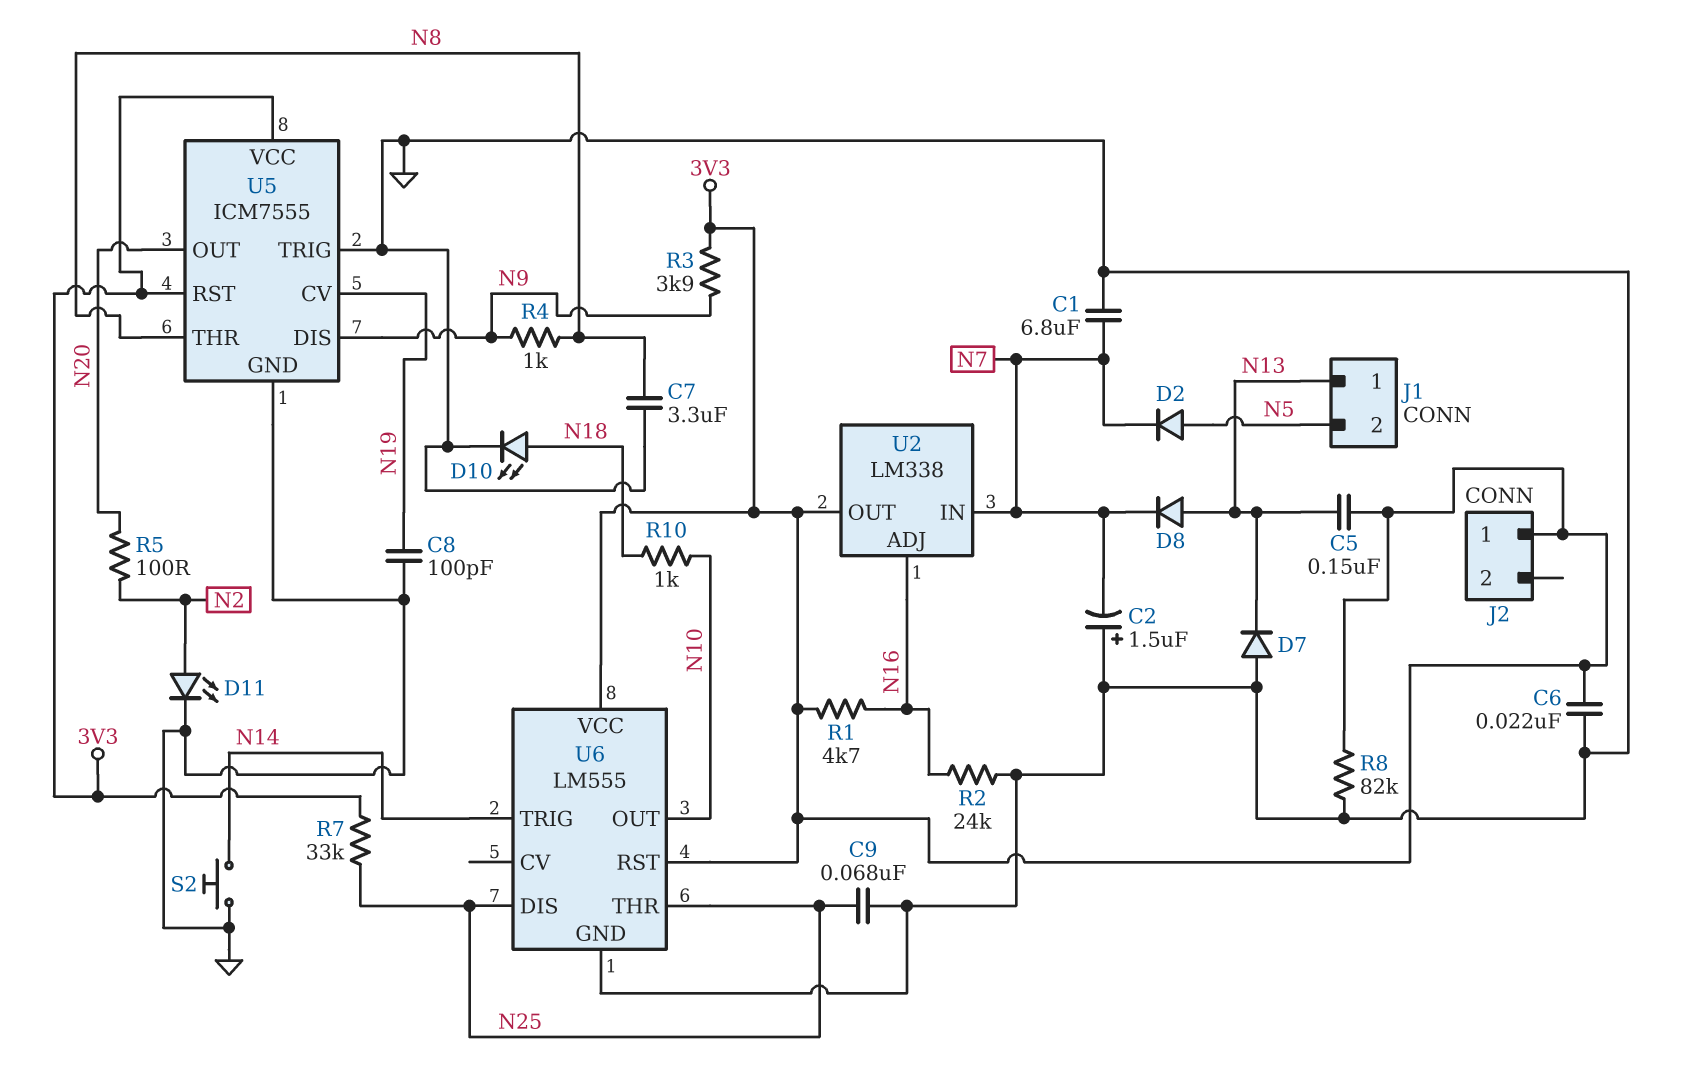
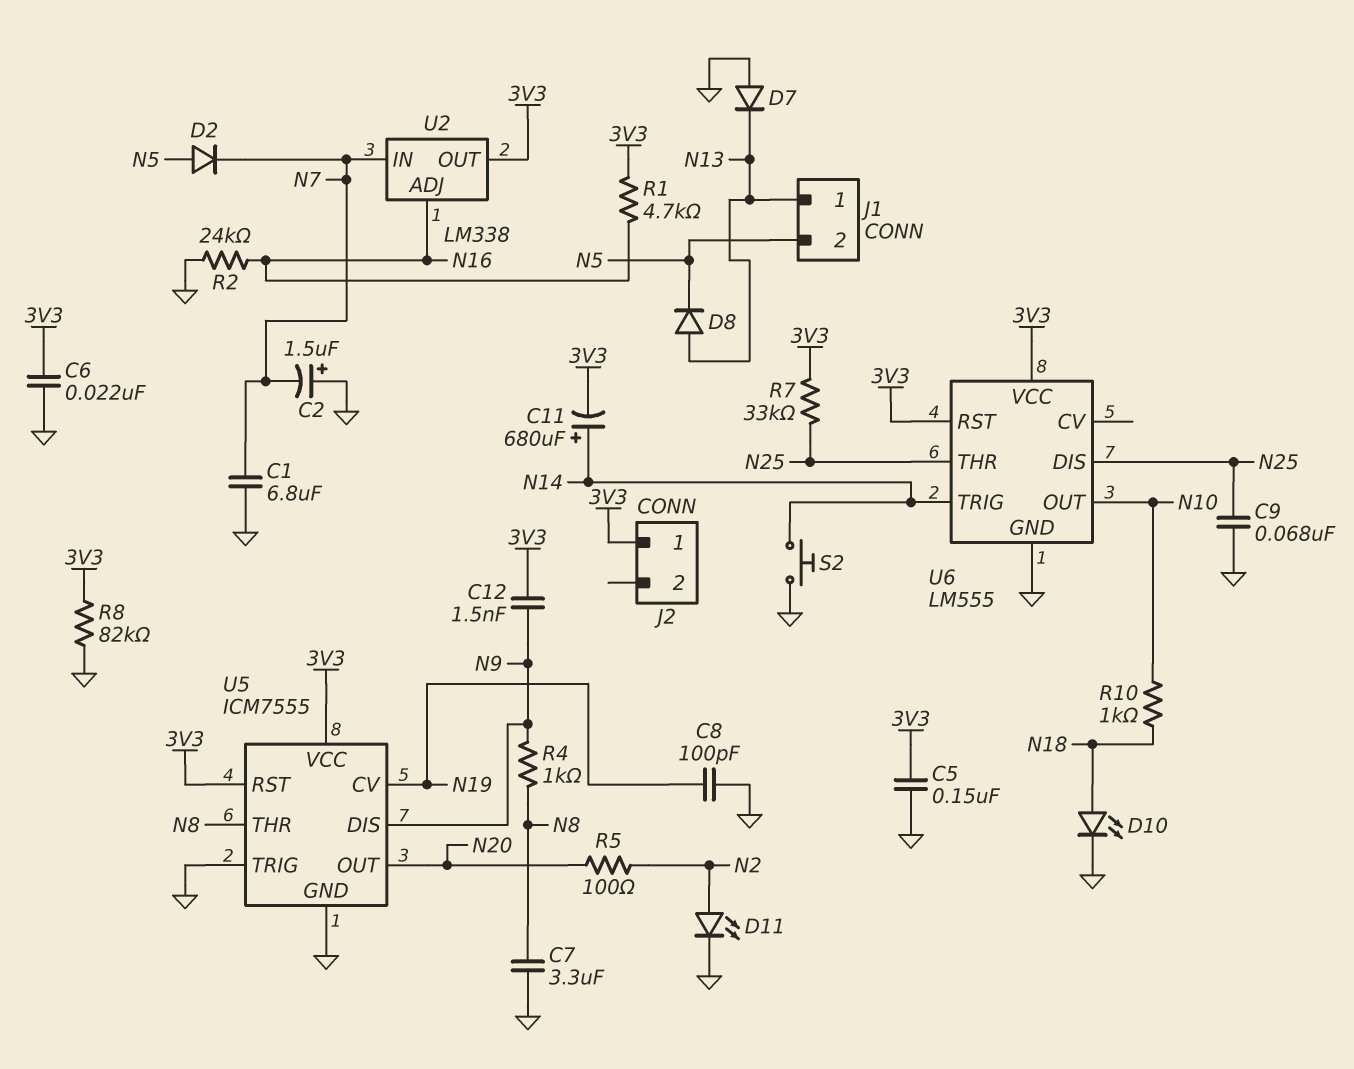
C5: 150nF (3V3, N13) -> 150nF (3V3, GND)
C11: none -> 680uF (plus N14, minus 3V3)
C12: none -> 1.5nF (3V3, N9)
D8: diode (A N13, K N7) -> diode (A N13, K N5)
R3: 3.9k (3V3, N9) -> none

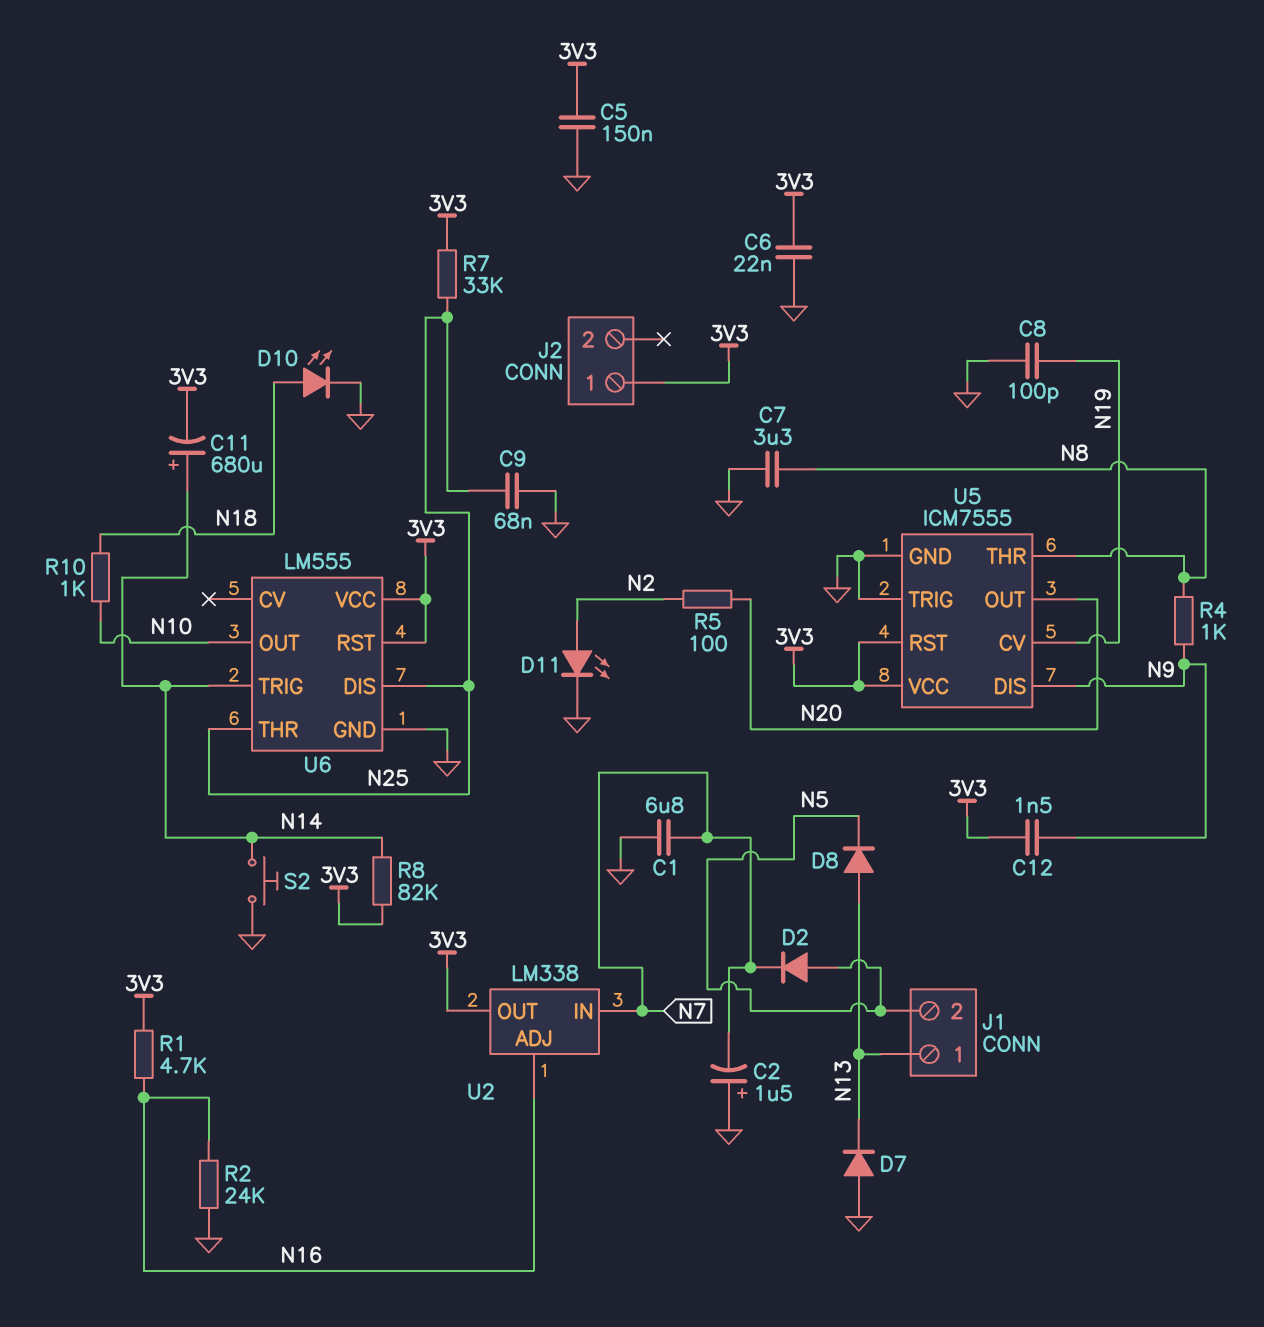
R8: 82k (3V3, GND) -> 82k (3V3, N14)

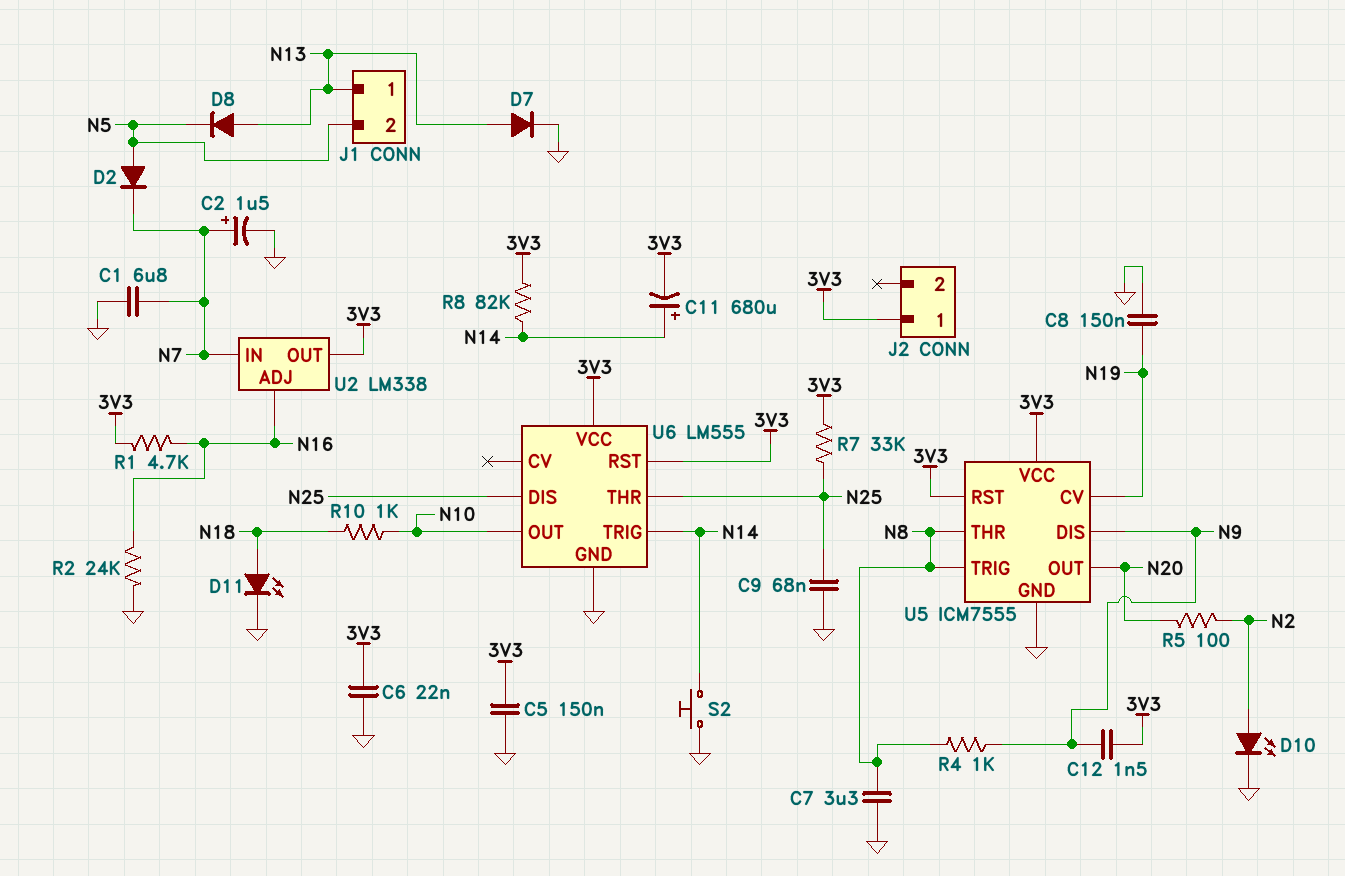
C2: 1.5uF (plus GND, minus N7) -> 1.5uF (plus N7, minus GND)
C8: 100pF (GND, N19) -> 150nF (GND, N19)
D7: diode (A GND, K N13) -> diode (A N13, K GND)
D10: LED (A N18, K GND) -> LED (A N2, K GND)
D11: LED (A N2, K GND) -> LED (A N18, K GND)
U5 pin TRIG: GND -> N8

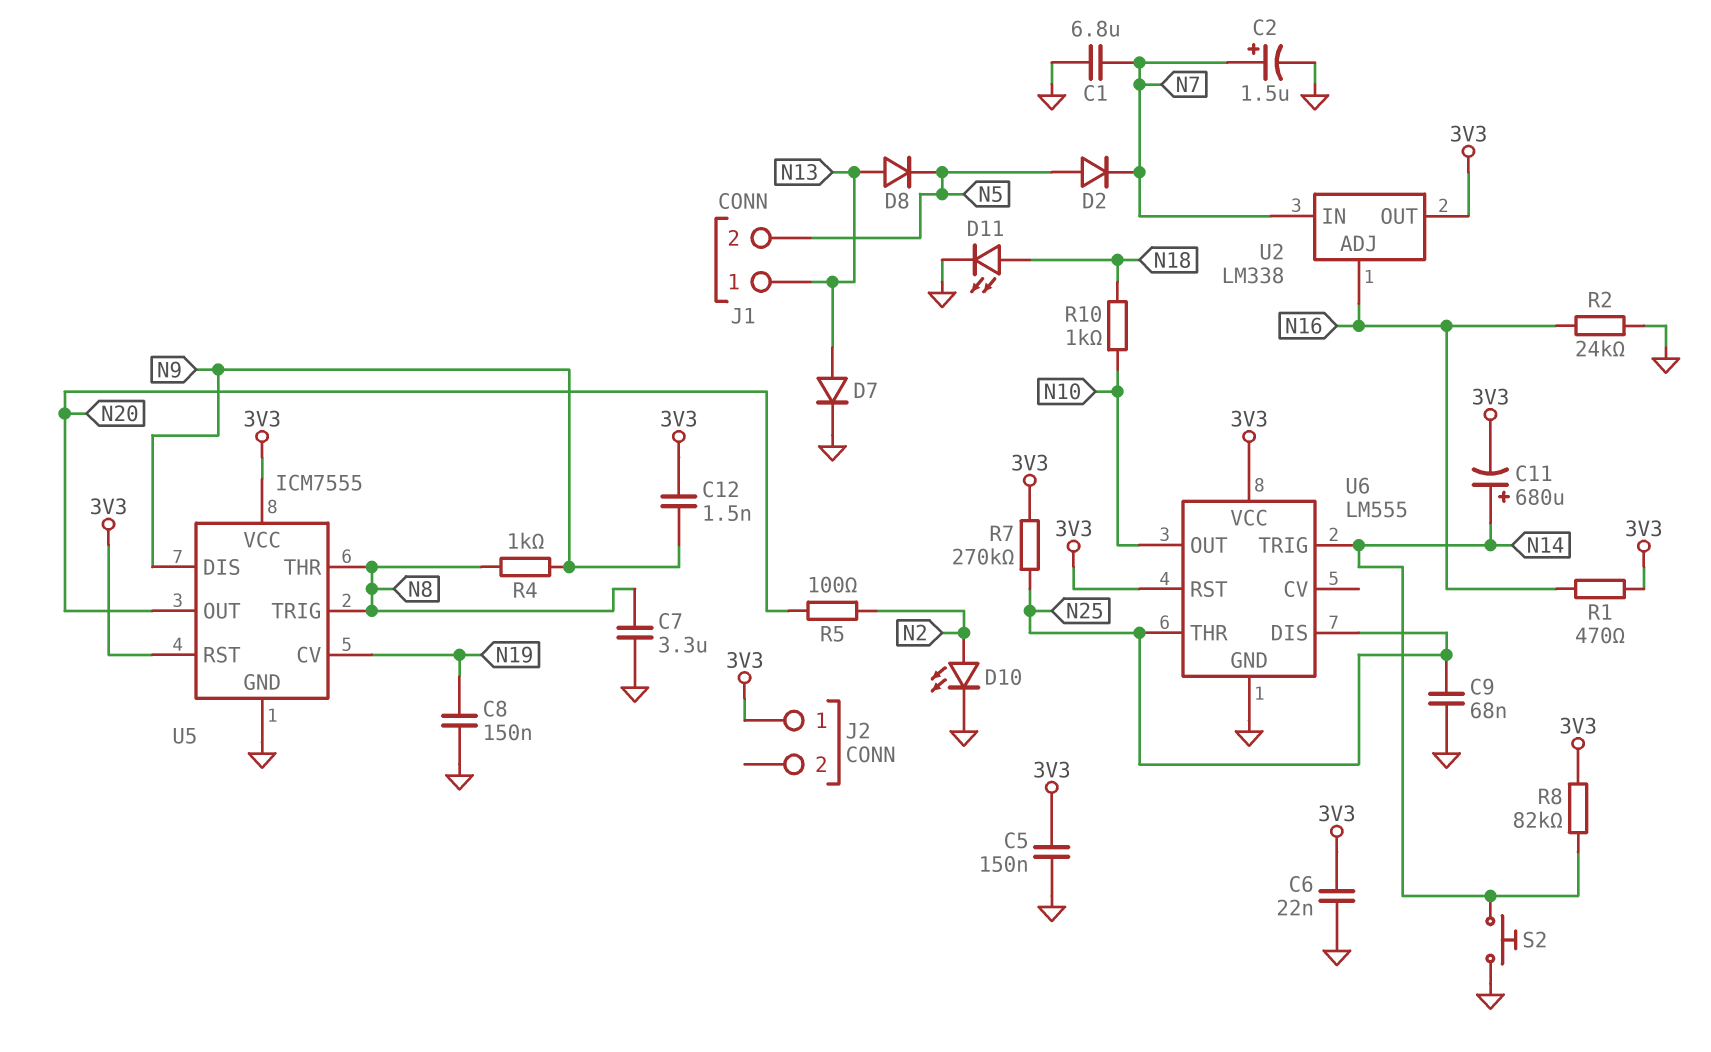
R1: 4.7k (3V3, N16) -> 470 (3V3, N16)
R7: 33k (3V3, N25) -> 270k (3V3, N25)

